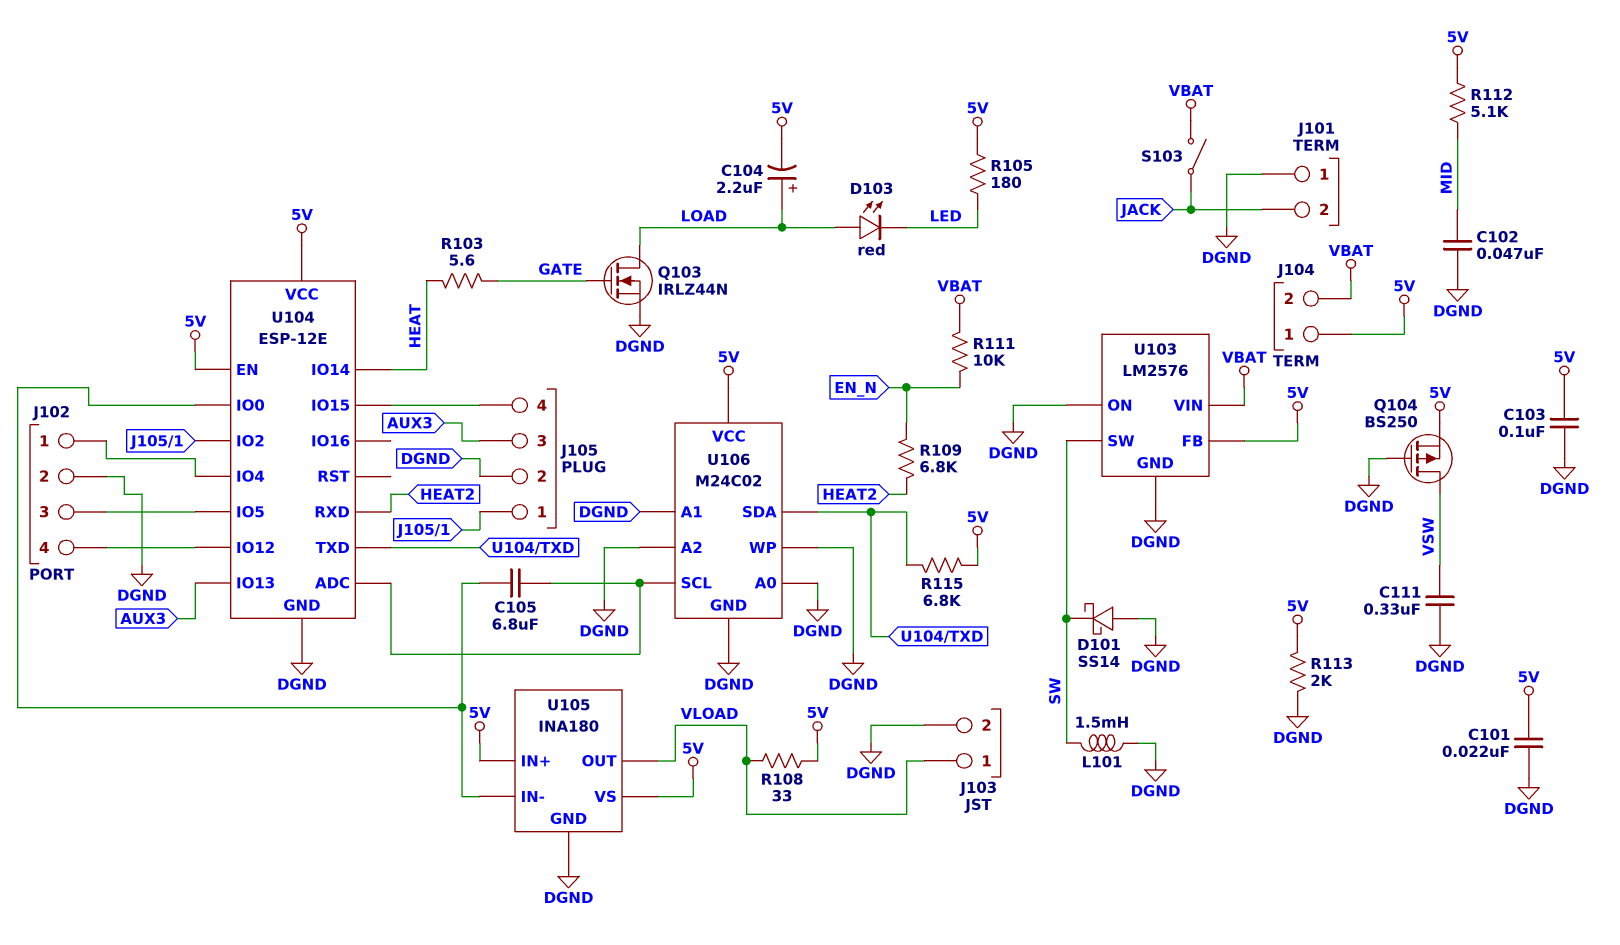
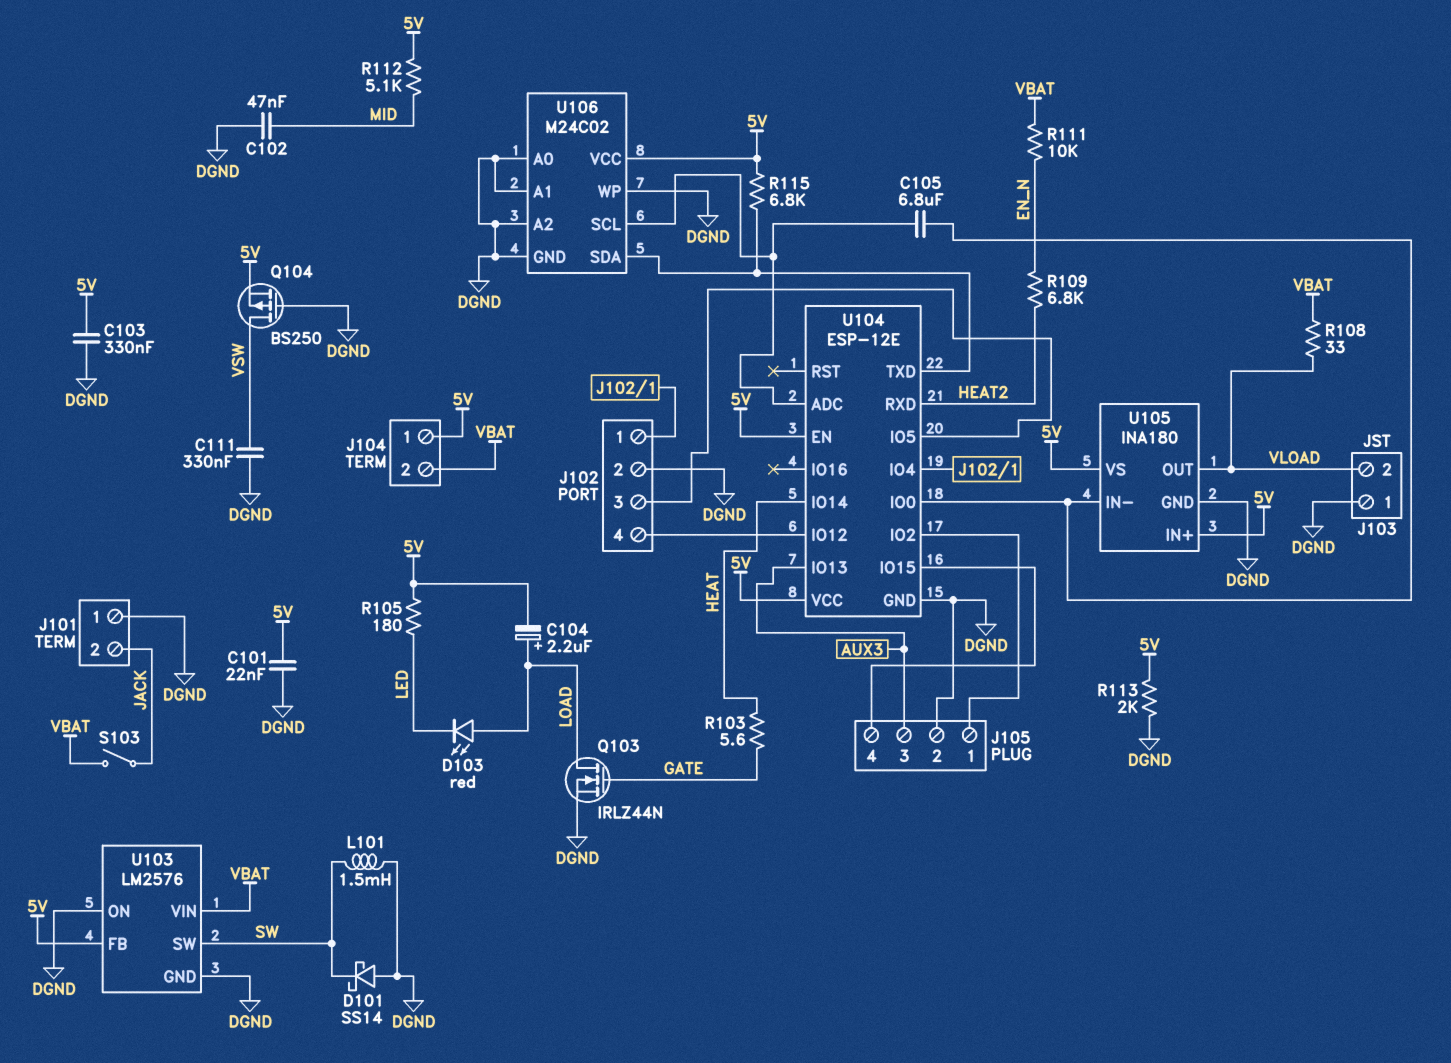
C103: 100nF (5V, DGND) -> 330nF (5V, DGND)
J103 pin 1: VLOAD -> DGND
J103 pin 2: DGND -> VLOAD
R108: 33 (5V, VLOAD) -> 33 (VBAT, VLOAD)

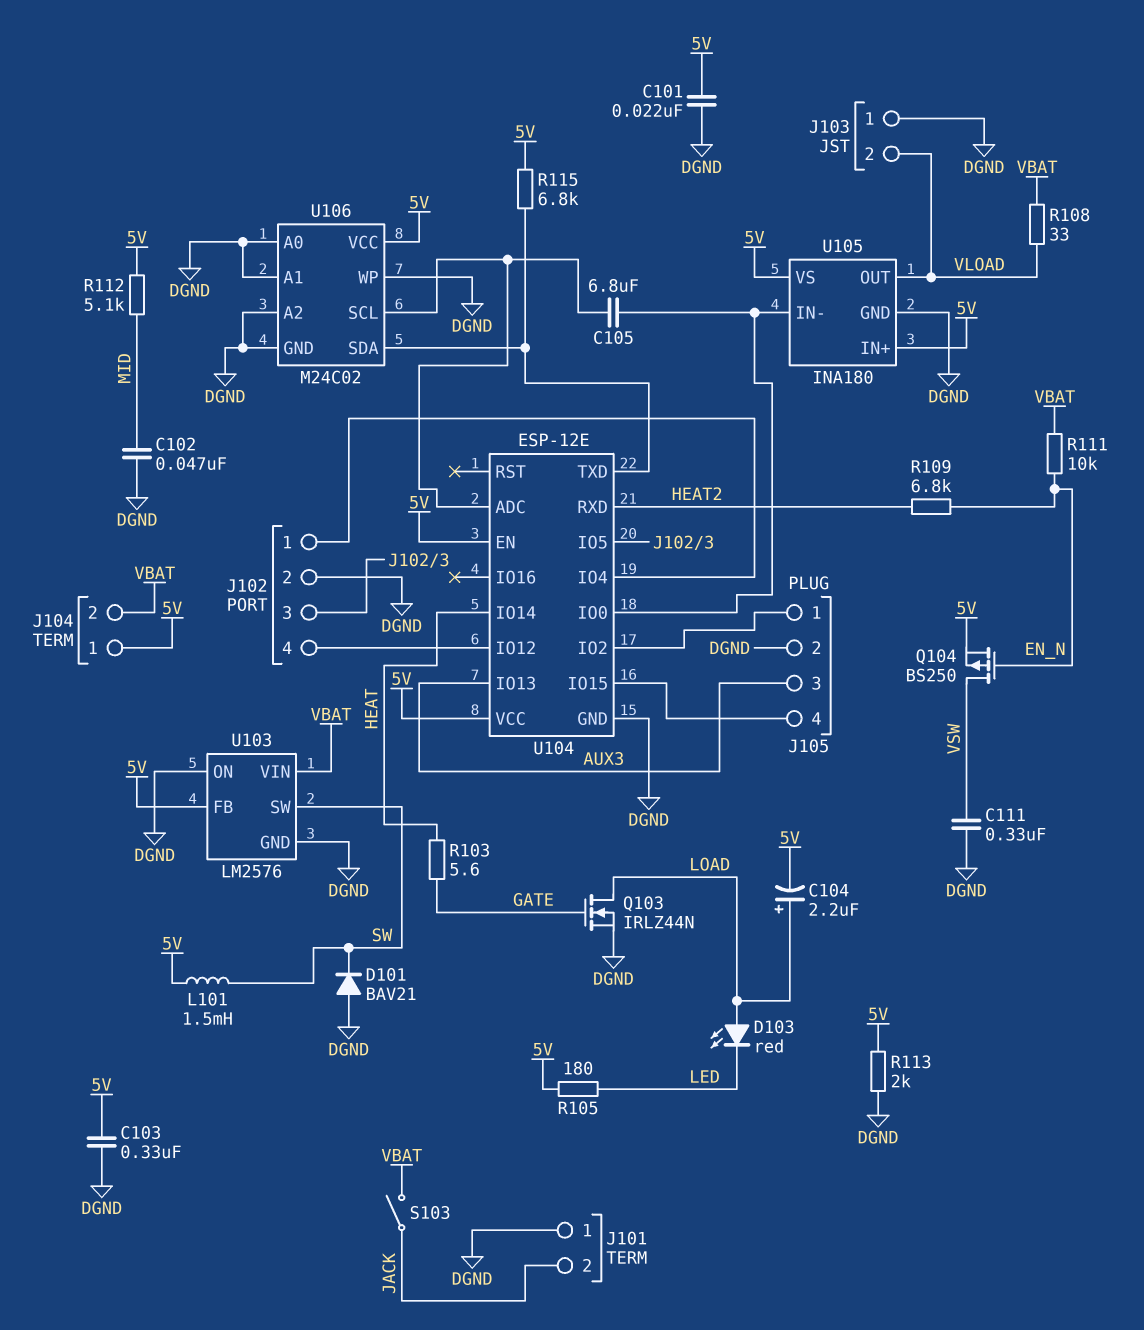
D101: schottky SS14 (A DGND, K SW) -> diode BAV21 (A DGND, K SW)
L101: 1.5mH (DGND, SW) -> 1.5mH (5V, SW)
Q104: PMOS BS250 (G DGND, D VSW, S 5V) -> PMOS BS250 (G EN_N, D VSW, S 5V)

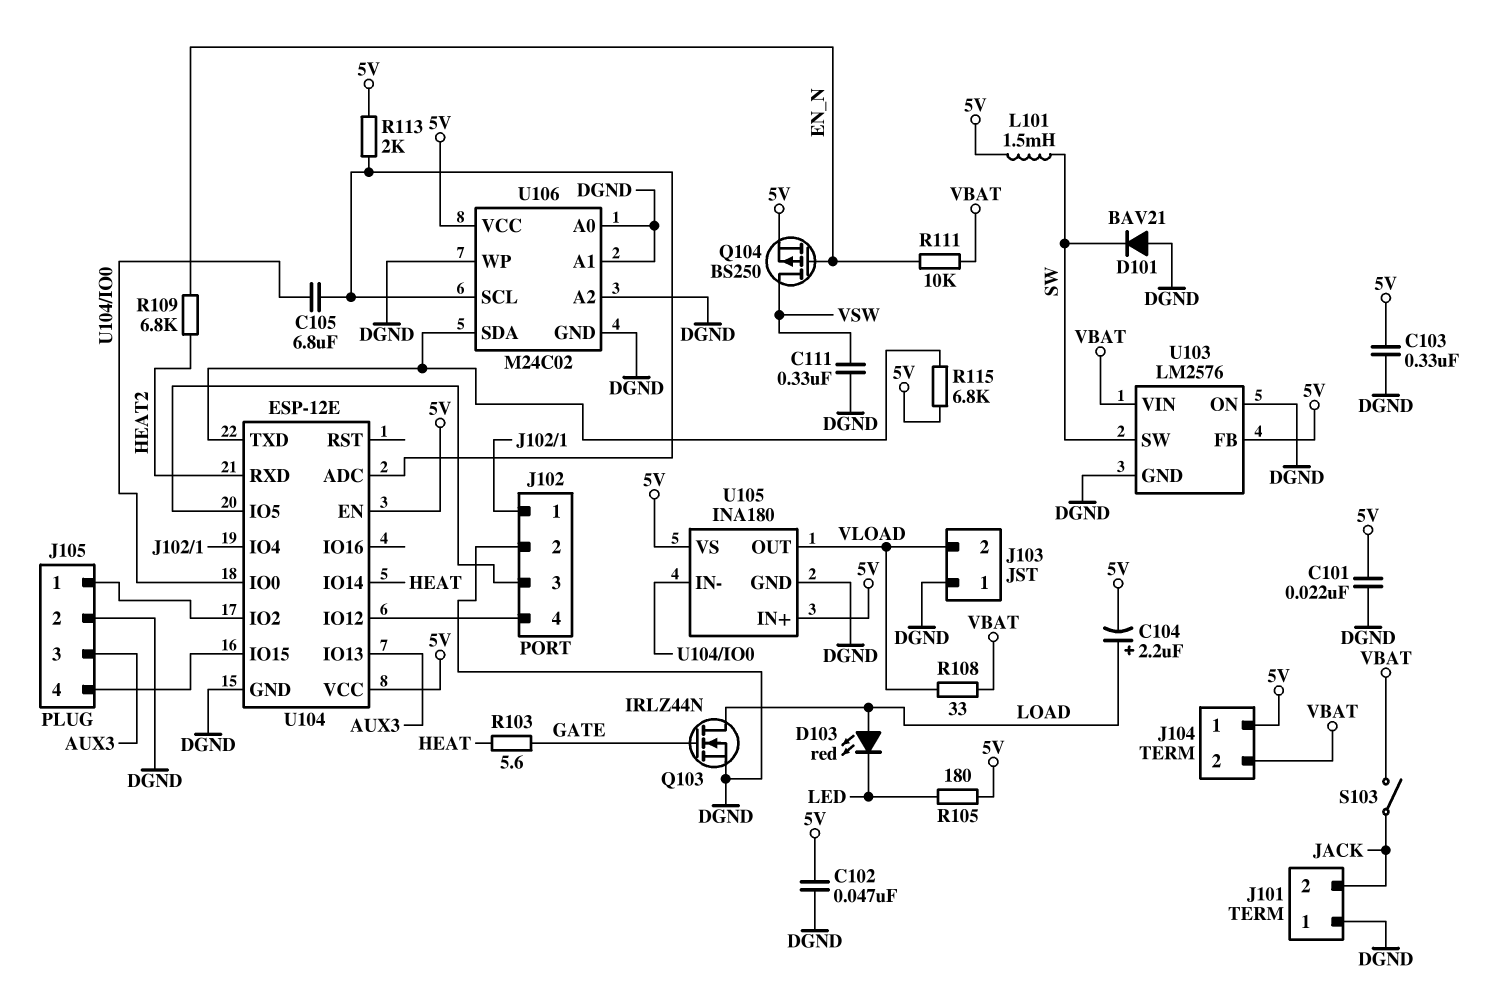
C102: 47nF (DGND, MID) -> 47nF (5V, DGND)
R112: 5.1k (5V, MID) -> none
R113: 2k (5V, DGND) -> 2k (5V, U104/ADC)

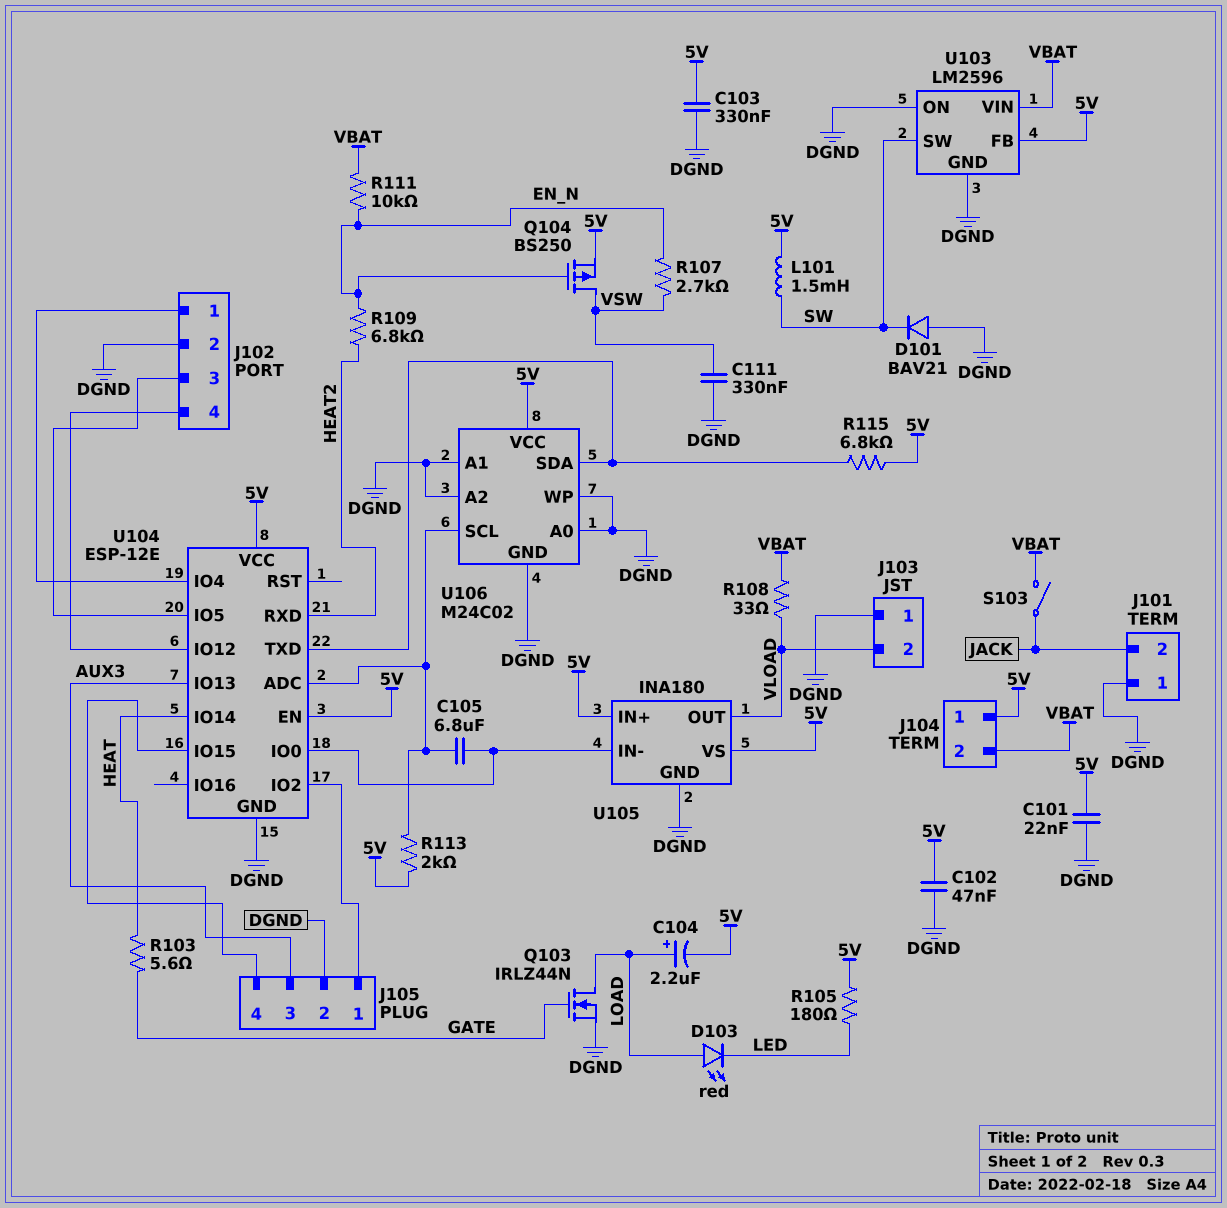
R107: none -> 2.7k (EN_N, VSW)
U103: LM2576 -> LM2596

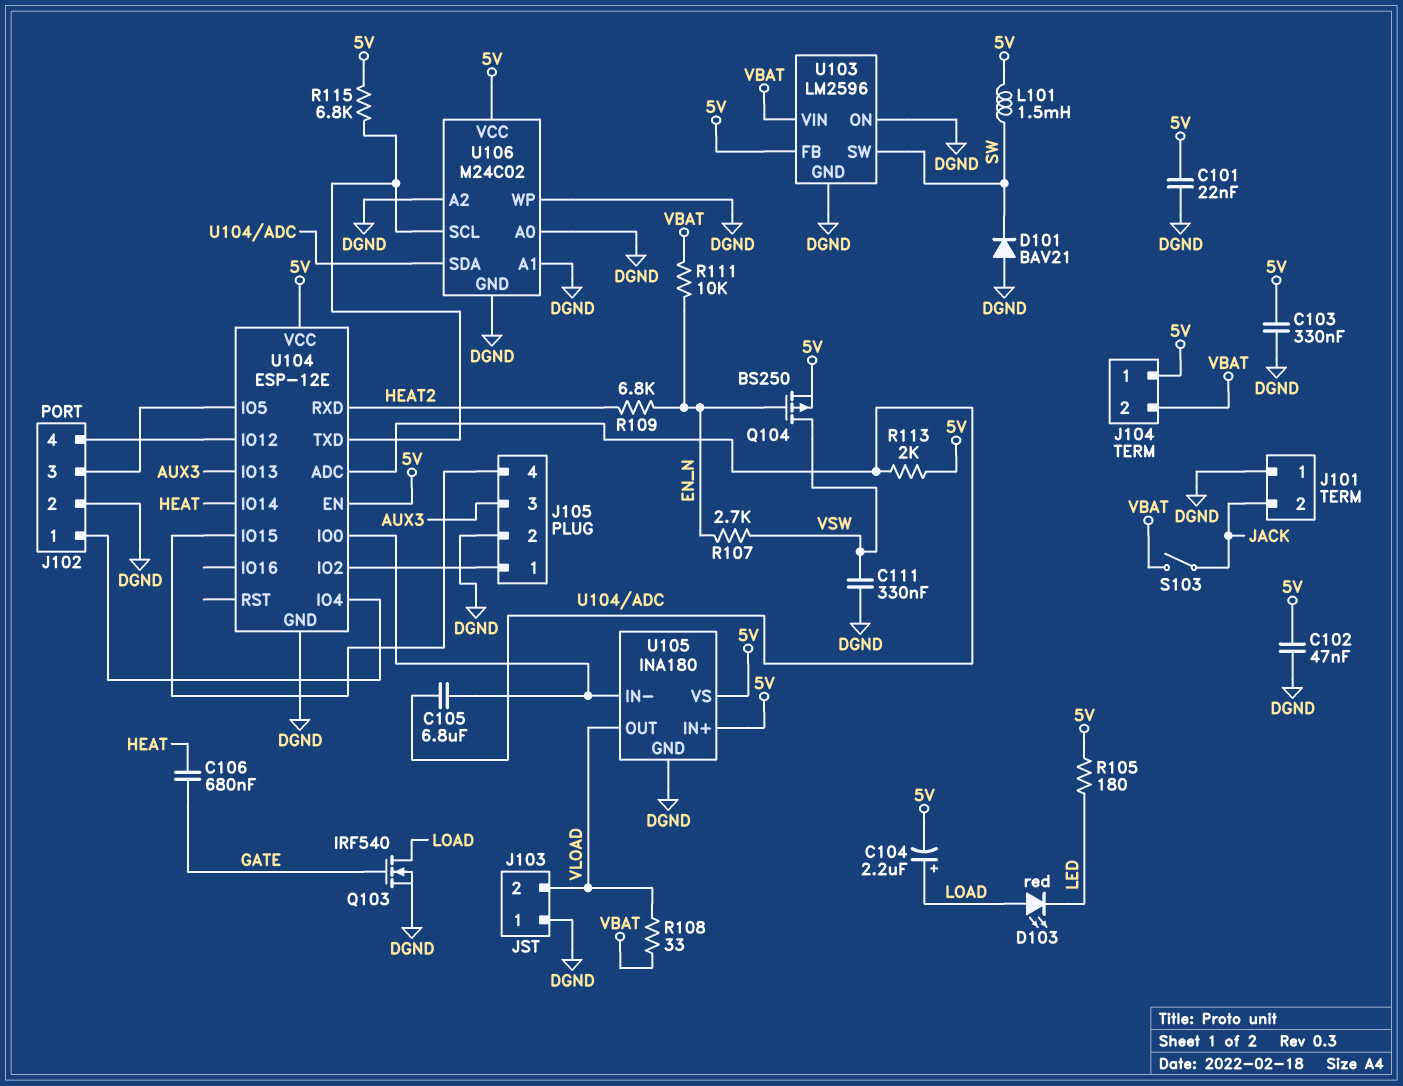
C106: none -> 680nF (GATE, HEAT)
Q103: NMOS IRLZ44N (G GATE, D LOAD, S DGND) -> NMOS IRF540 (G GATE, D LOAD, S DGND)
R103: 5.6 (GATE, HEAT) -> none
U106 pin SCL: U104/ADC -> U104/TXD
U106 pin SDA: U104/TXD -> U104/ADC

